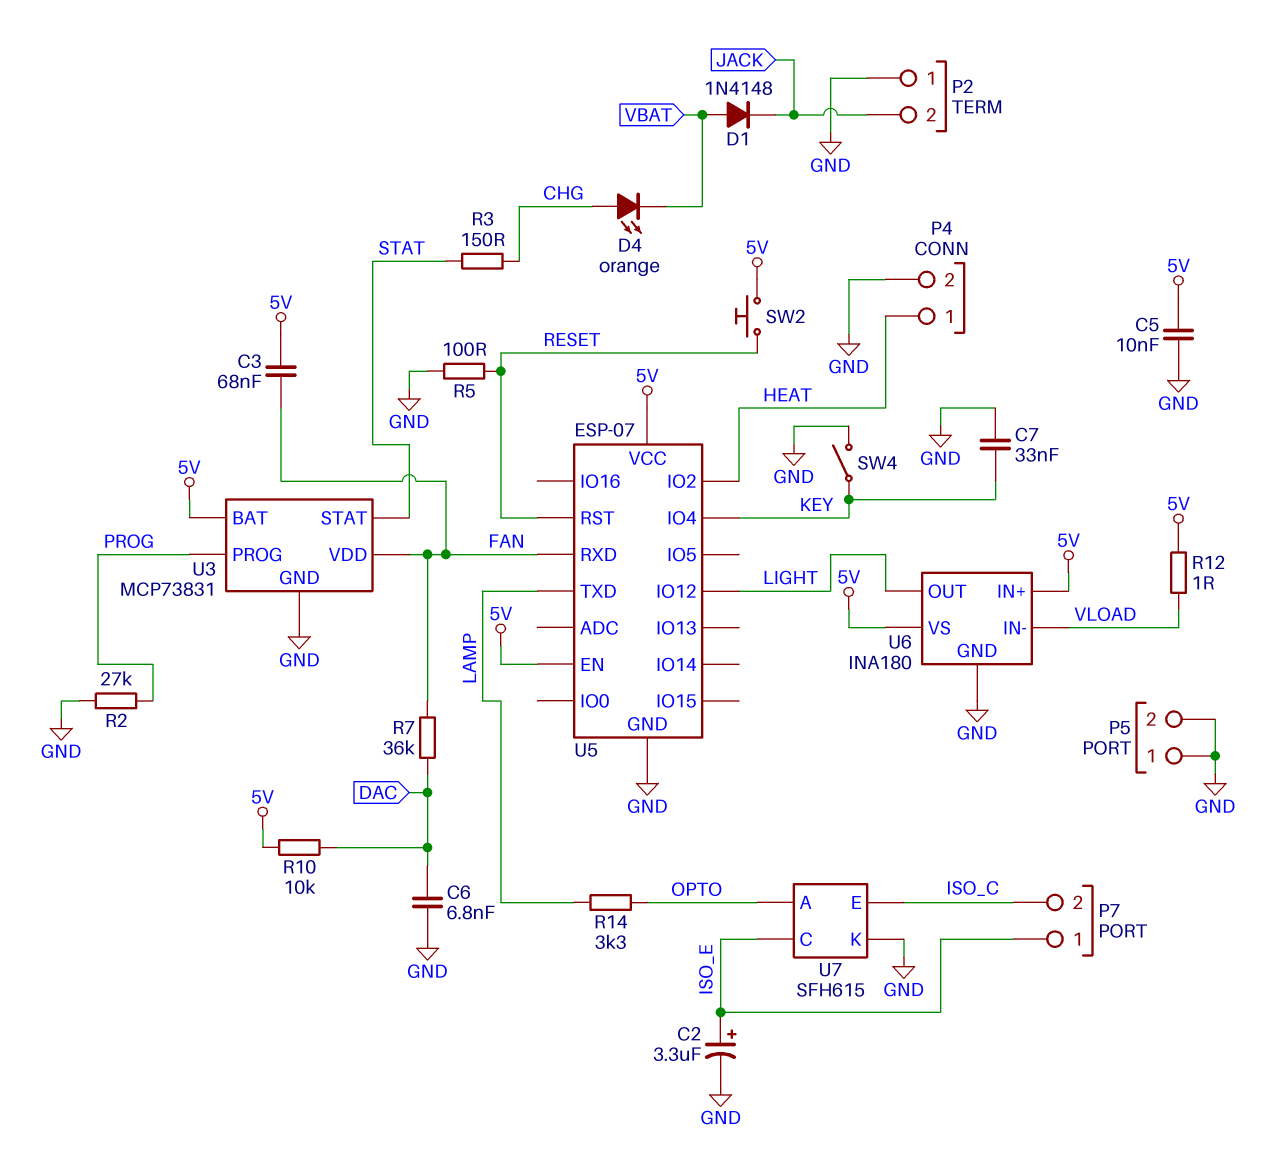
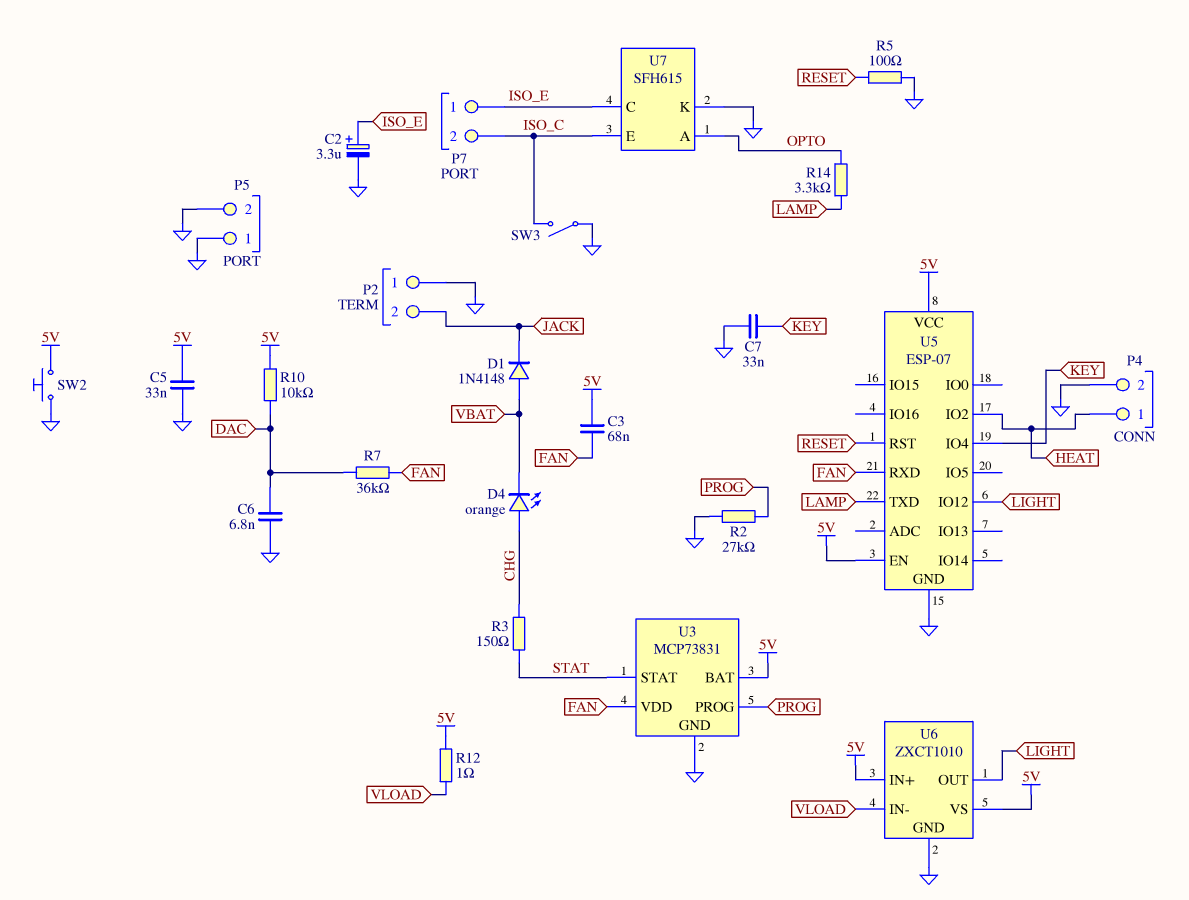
C5: 10nF (5V, GND) -> 33nF (5V, GND)
SW2: button (5V, RESET) -> button (5V, GND)
SW3: none -> switch (GND, ISO_C)
SW4: switch (GND, KEY) -> none
U6: INA180 -> ZXCT1010

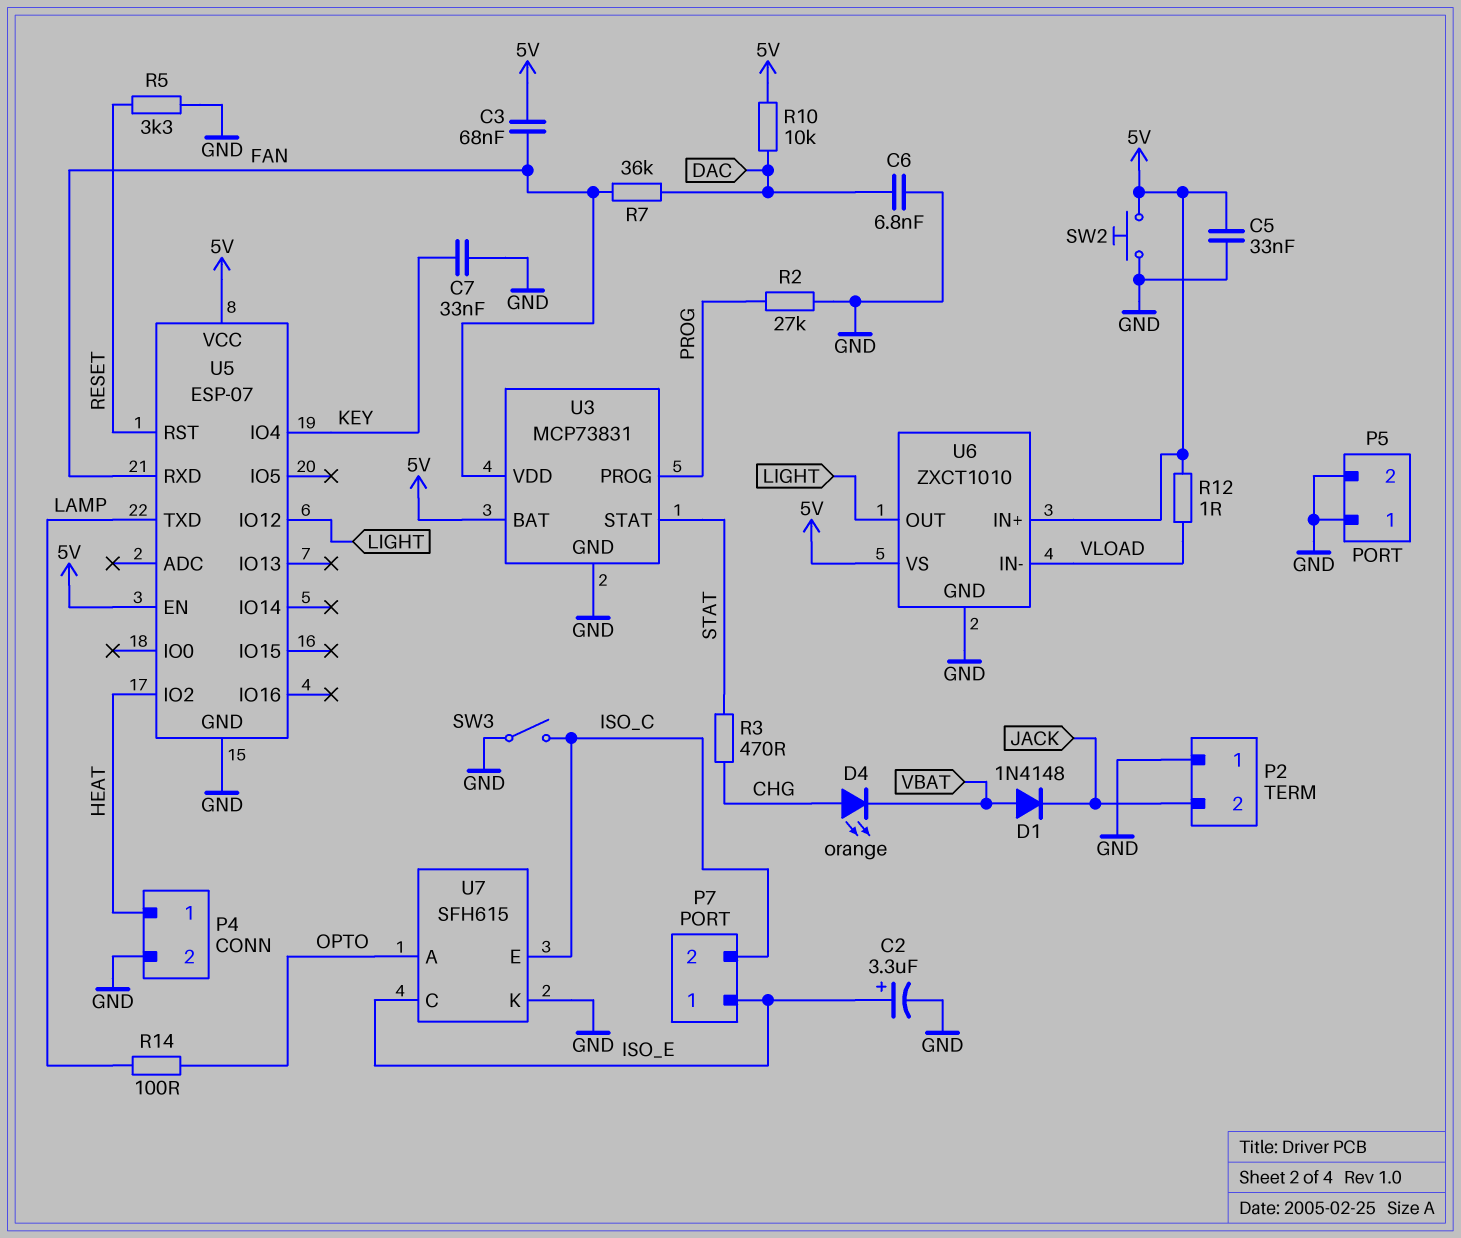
R3: 150 (CHG, STAT) -> 470 (CHG, STAT)
R5: 100 (GND, RESET) -> 3.3k (GND, RESET)
R14: 3.3k (LAMP, OPTO) -> 100 (LAMP, OPTO)

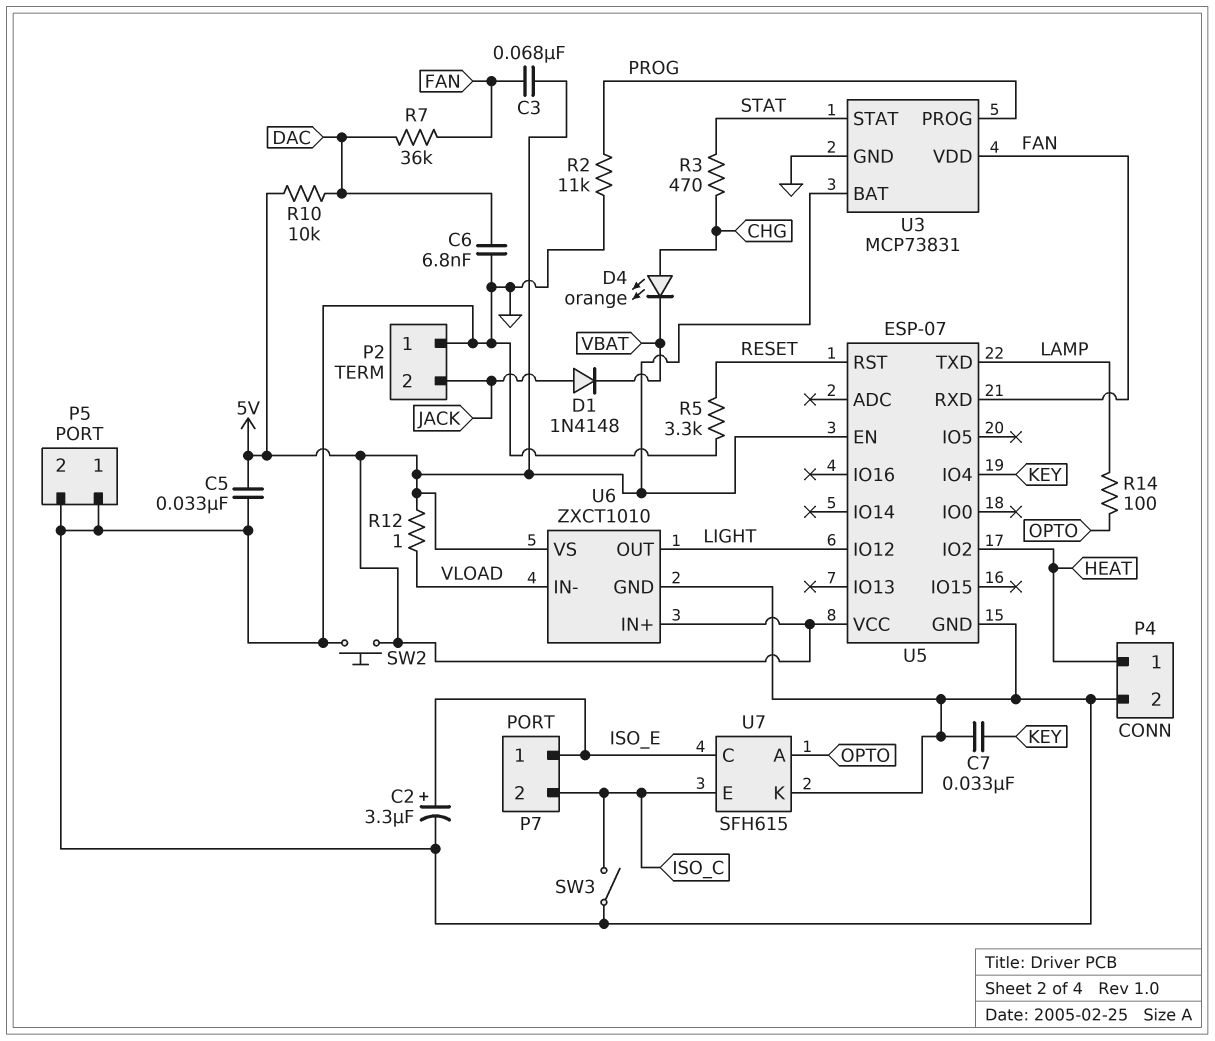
D1: diode 1N4148 (A VBAT, K JACK) -> diode 1N4148 (A JACK, K VBAT)
R2: 27k (GND, PROG) -> 11k (GND, PROG)

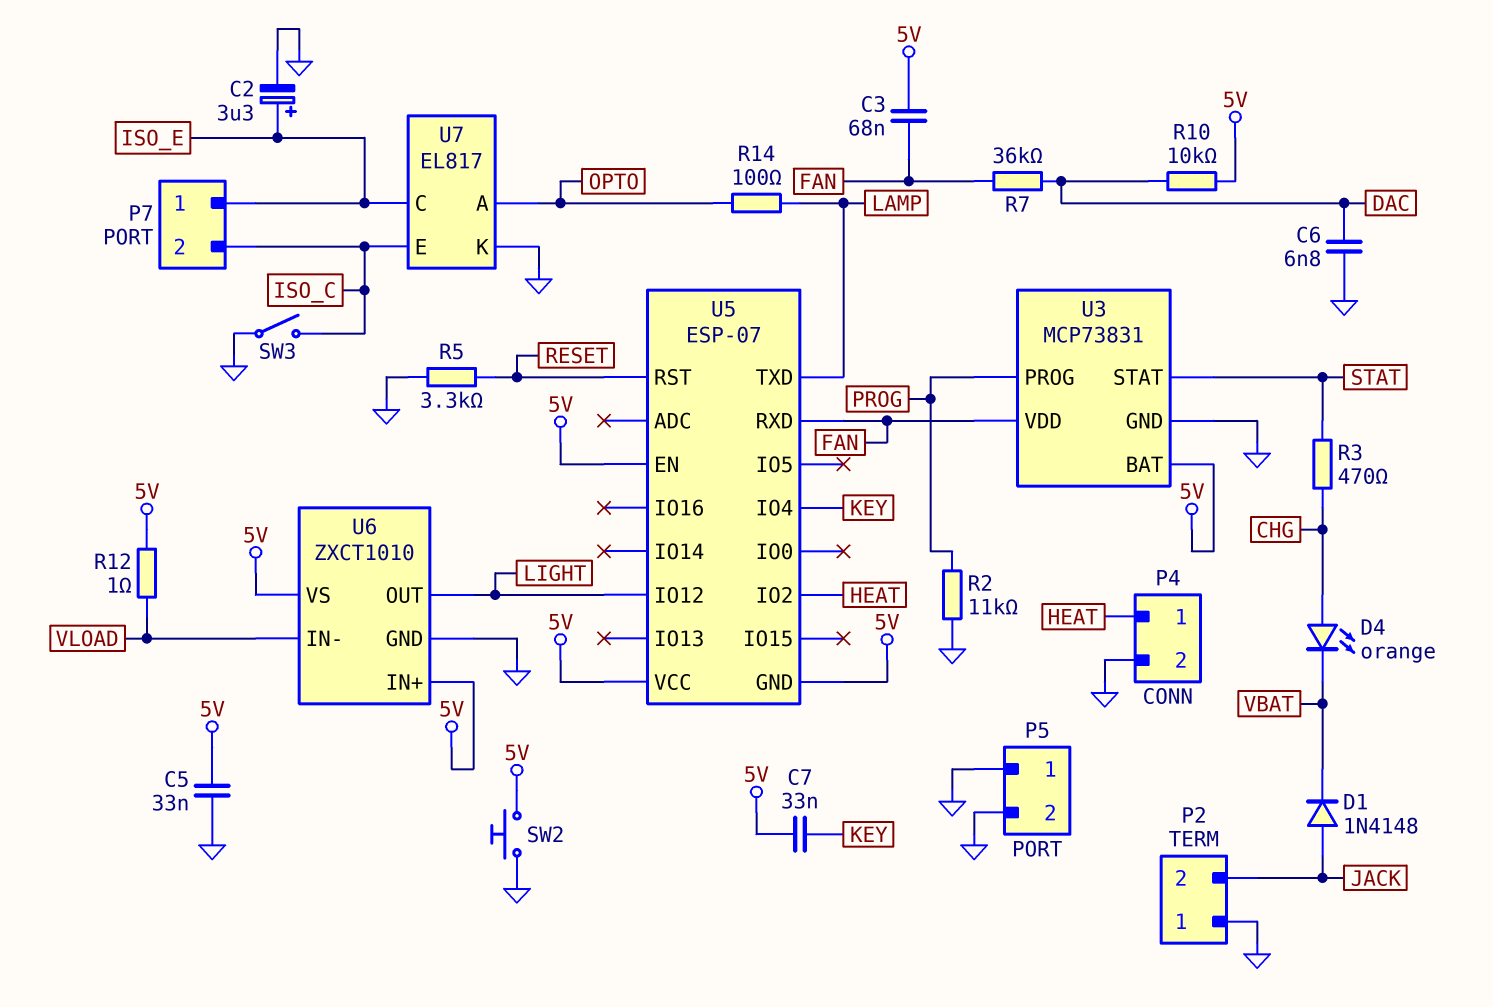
C7: 33nF (GND, KEY) -> 33nF (5V, KEY)
U5 pin GND: GND -> 5V
U7: SFH615 -> EL817

